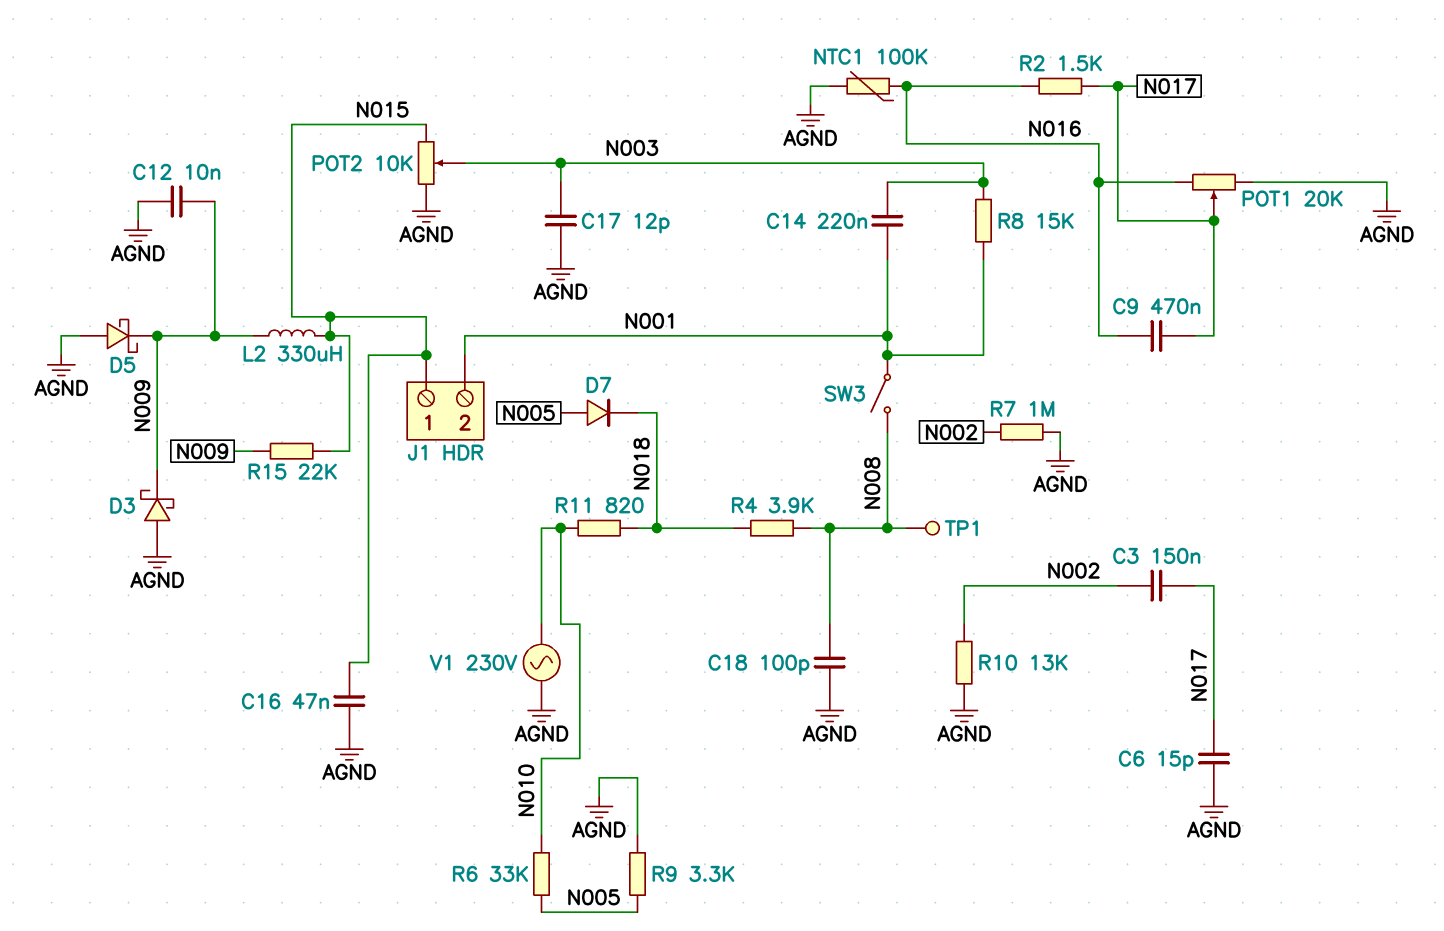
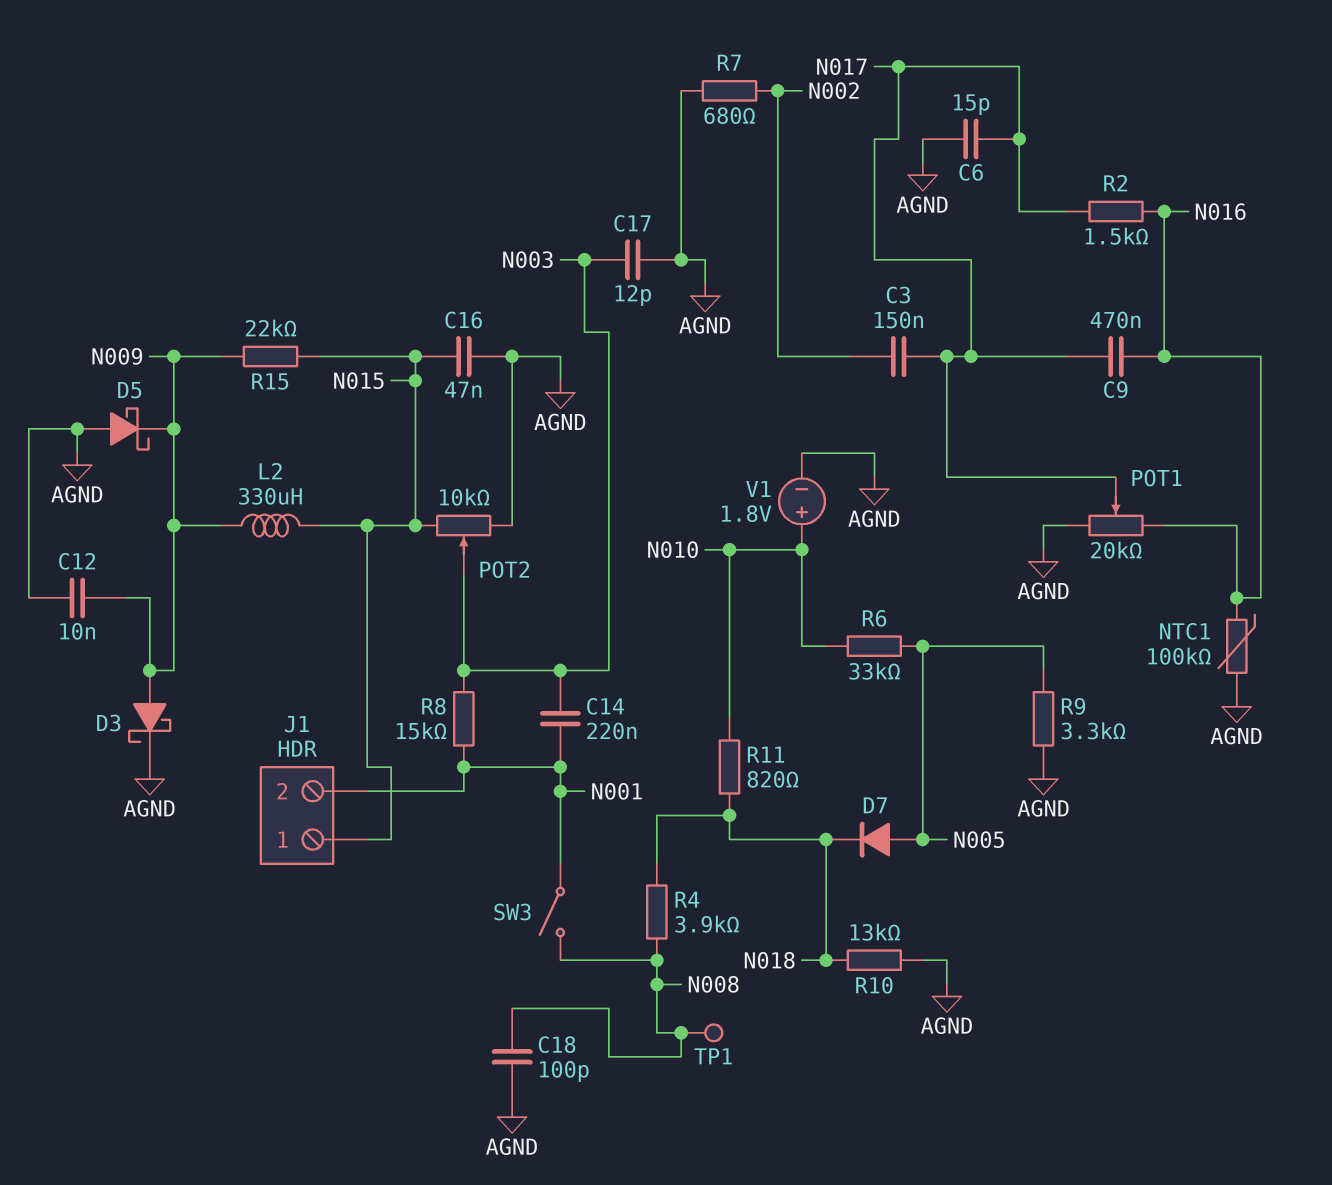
D3: schottky (A AGND, K N009) -> schottky (A N009, K AGND)
R7: 1M (AGND, N002) -> 680 (AGND, N002)
R10: 13k (AGND, N002) -> 13k (AGND, N018)
V1: AC 230V (AGND, N010) -> 1.8V (plus N010, minus AGND)

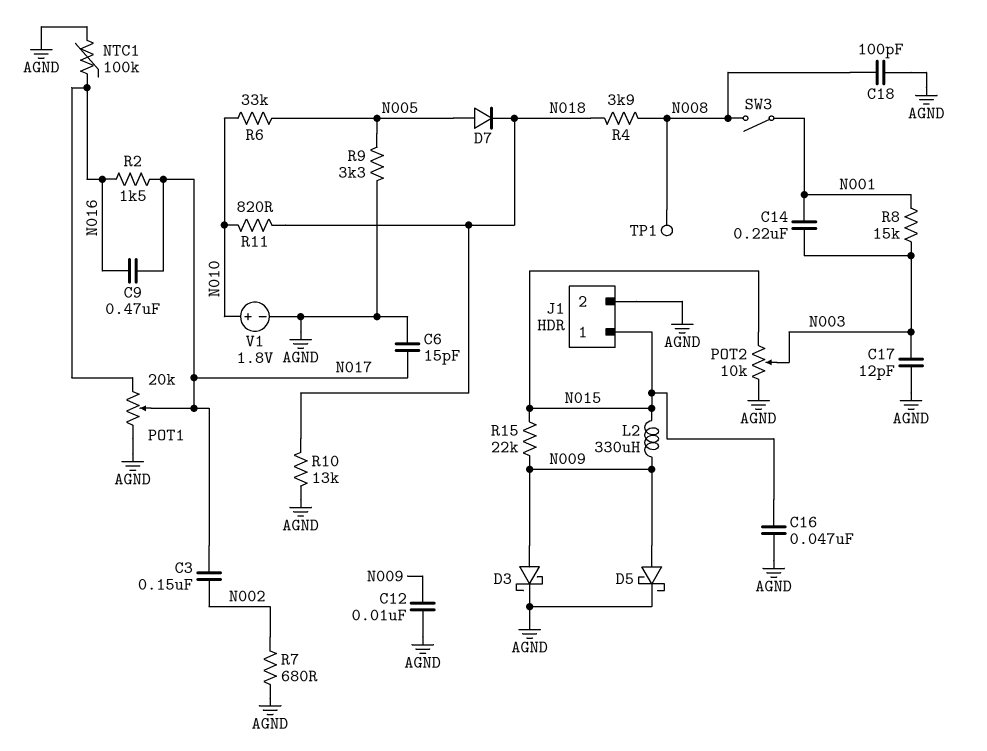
D5: schottky (A AGND, K N009) -> schottky (A N009, K AGND)
J1 pin 2: N001 -> AGND

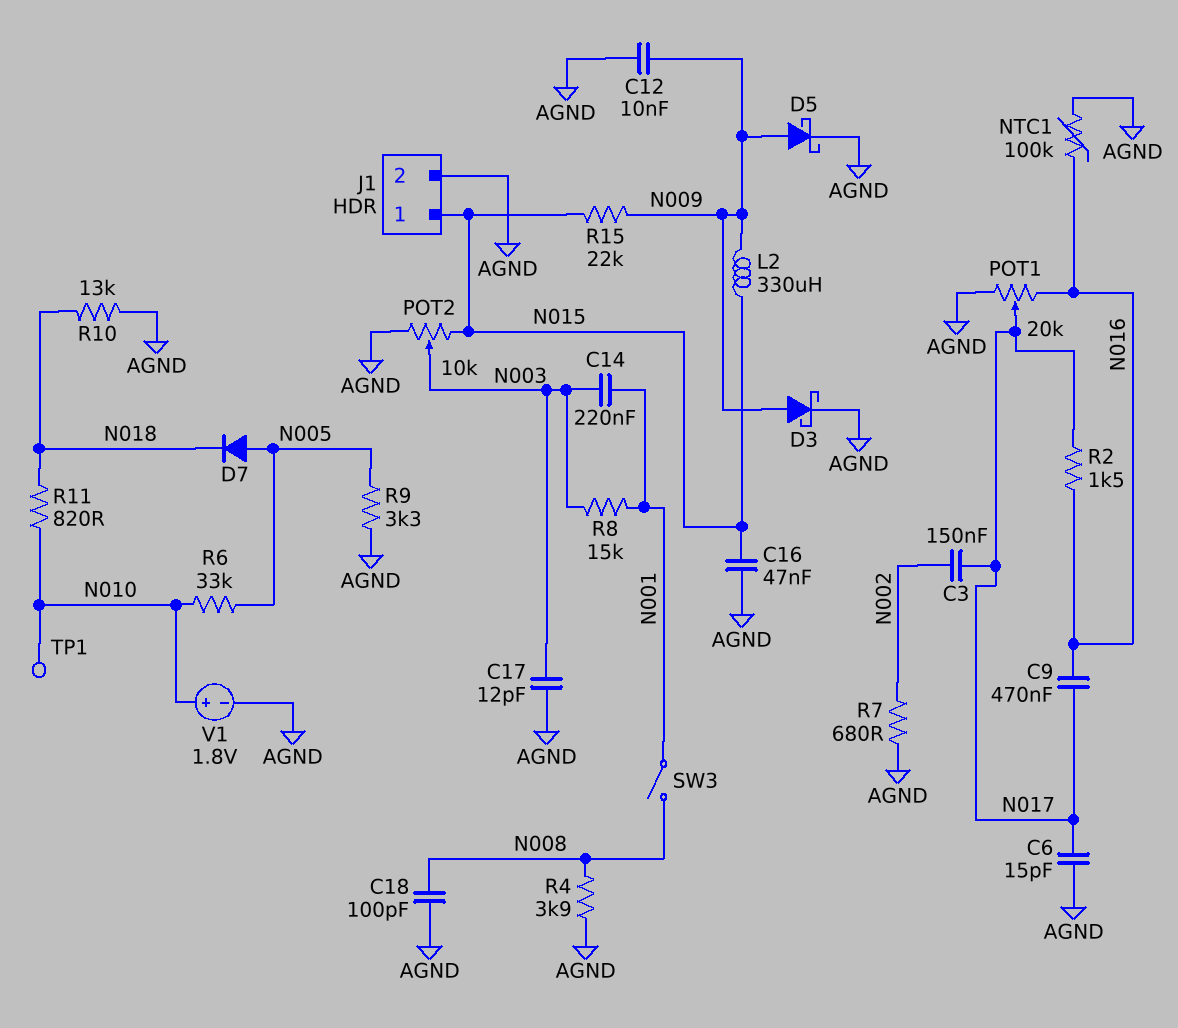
R4: 3.9k (N008, N018) -> 3.9k (AGND, N008)
TP1: test point (N008) -> test point (N010)

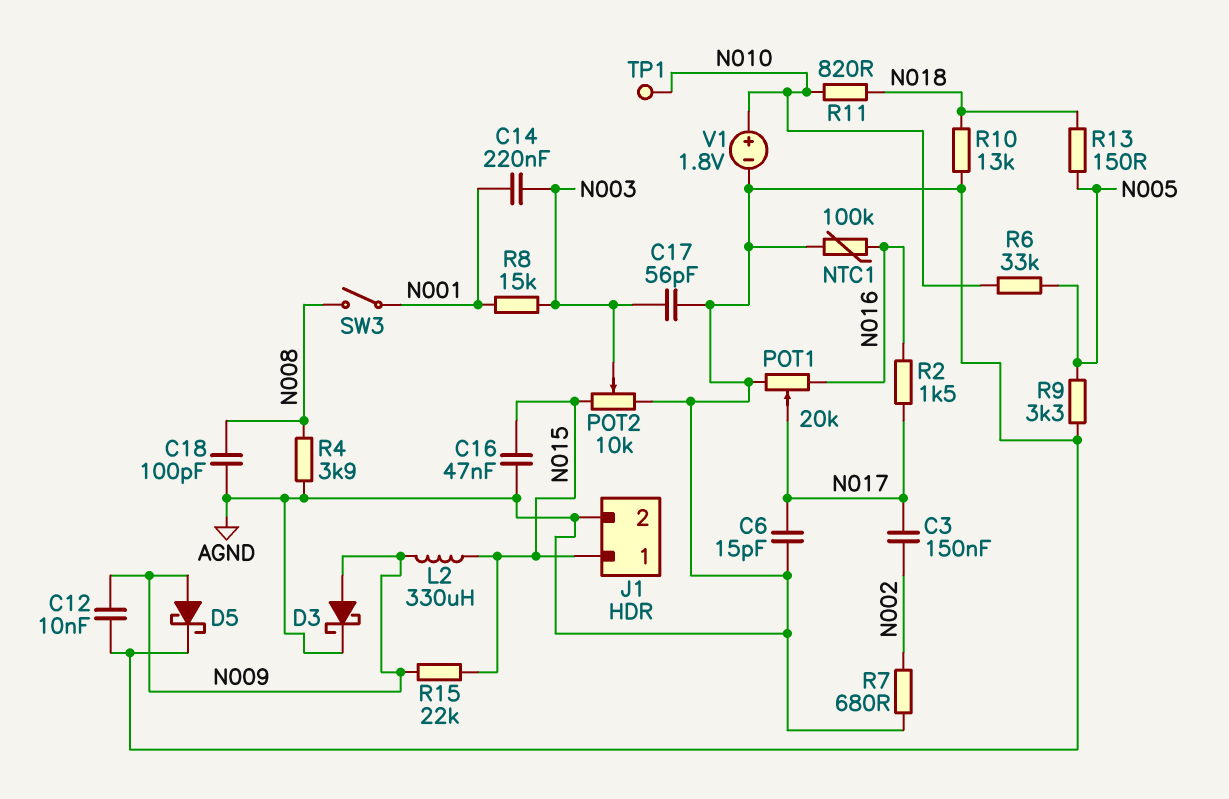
C9: 470nF (N016, N017) -> none
C17: 12pF (AGND, N003) -> 56pF (AGND, N003)
D7: diode (A N005, K N018) -> none
R13: none -> 150 (N005, N018)

